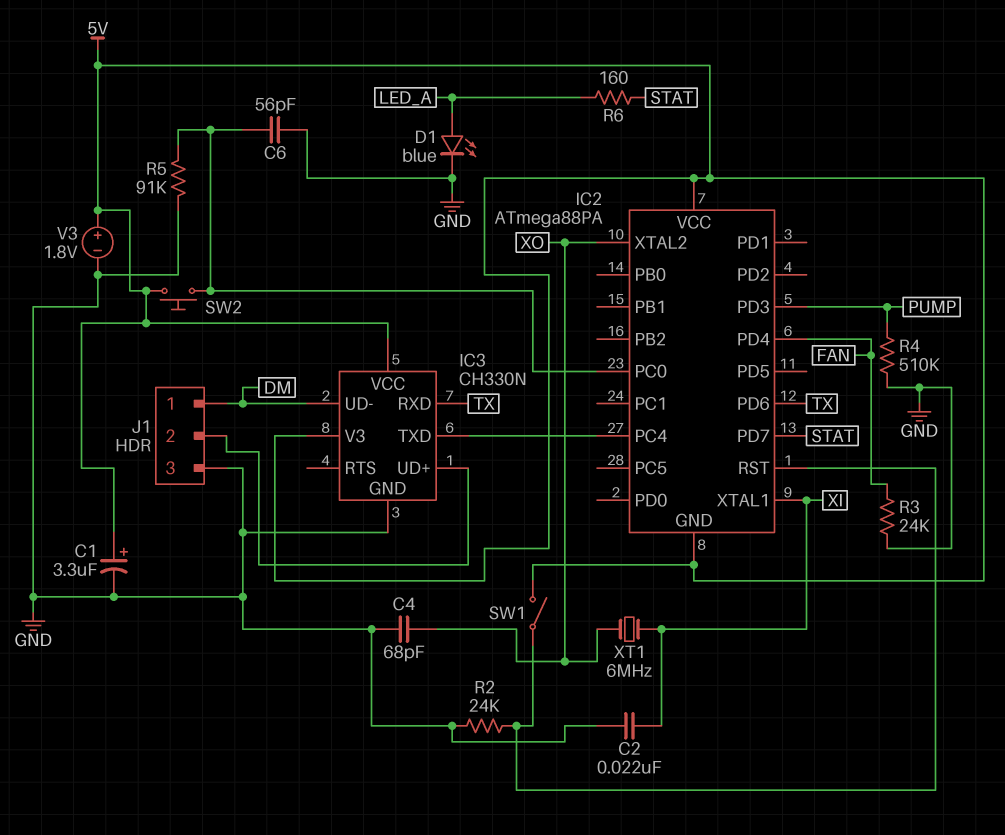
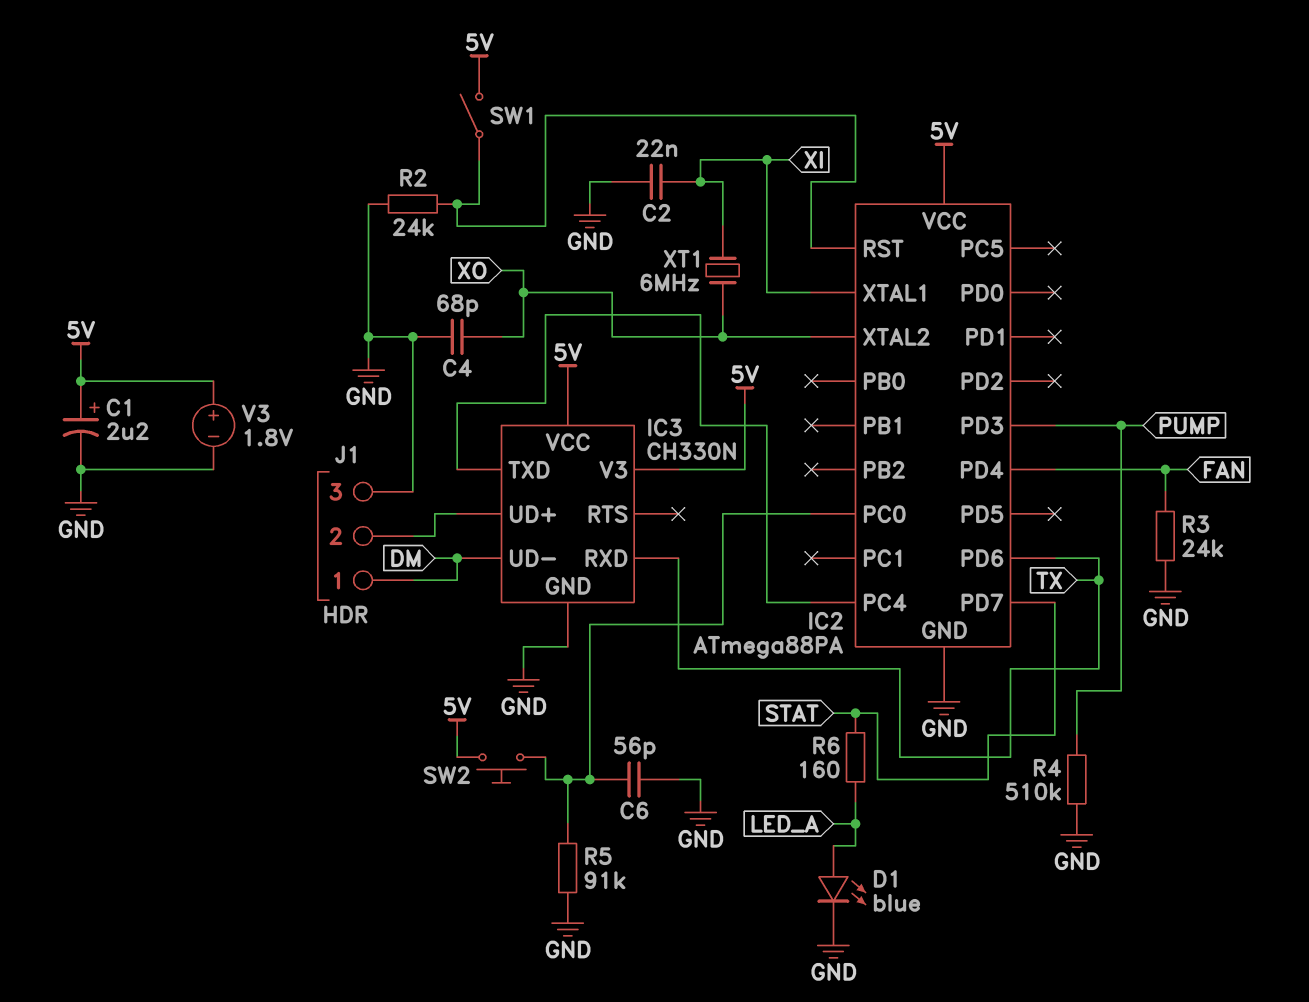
C1: 3.3uF (plus 5V, minus GND) -> 2.2uF (plus 5V, minus GND)
IC2 pin GND: 5V -> GND

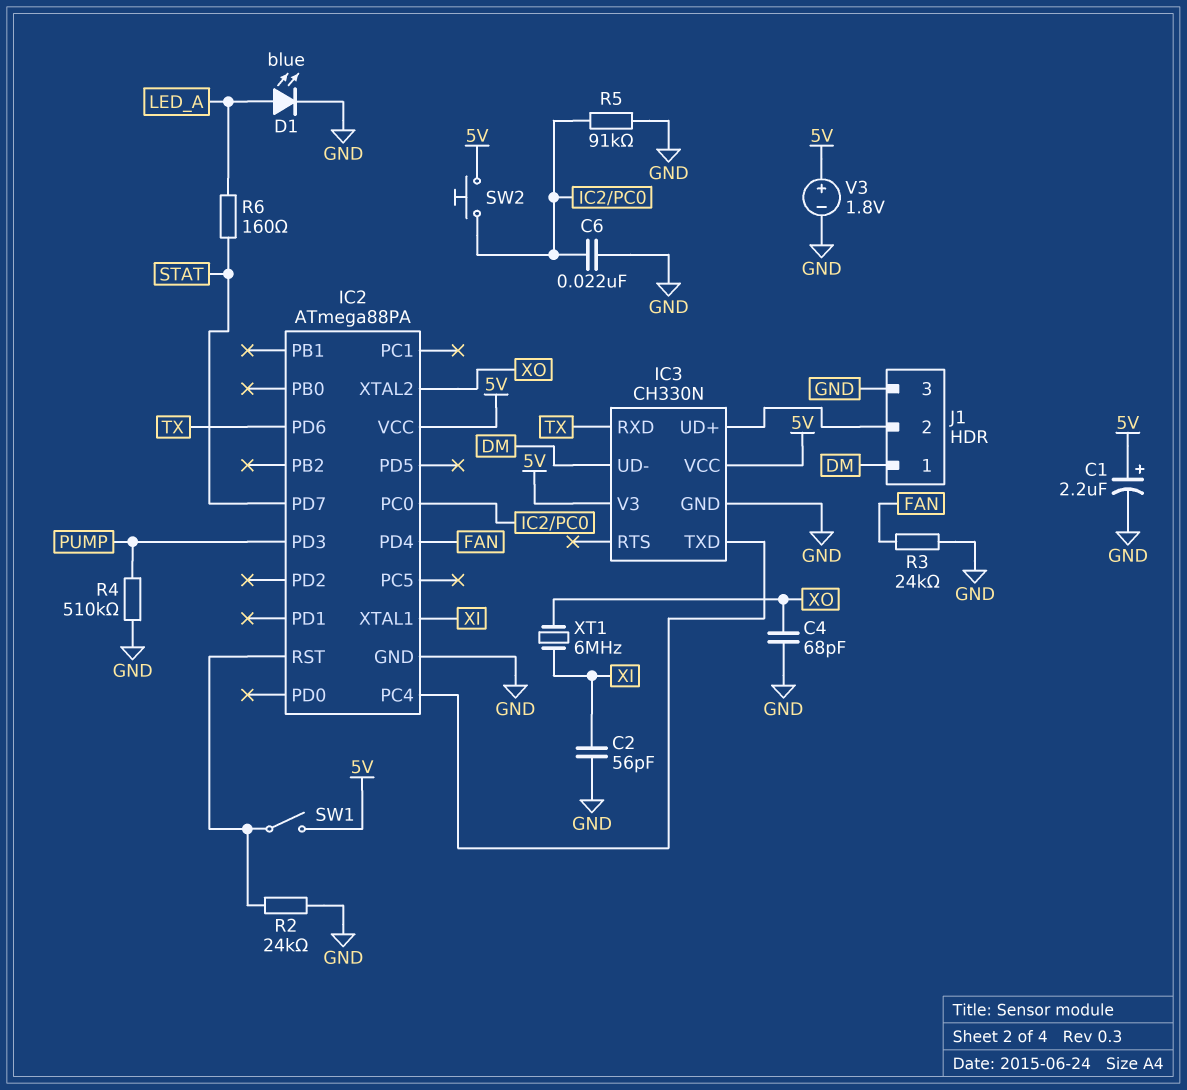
C2: 22nF (GND, XI) -> 56pF (GND, XI)
C6: 56pF (GND, IC2/PC0) -> 22nF (GND, IC2/PC0)

